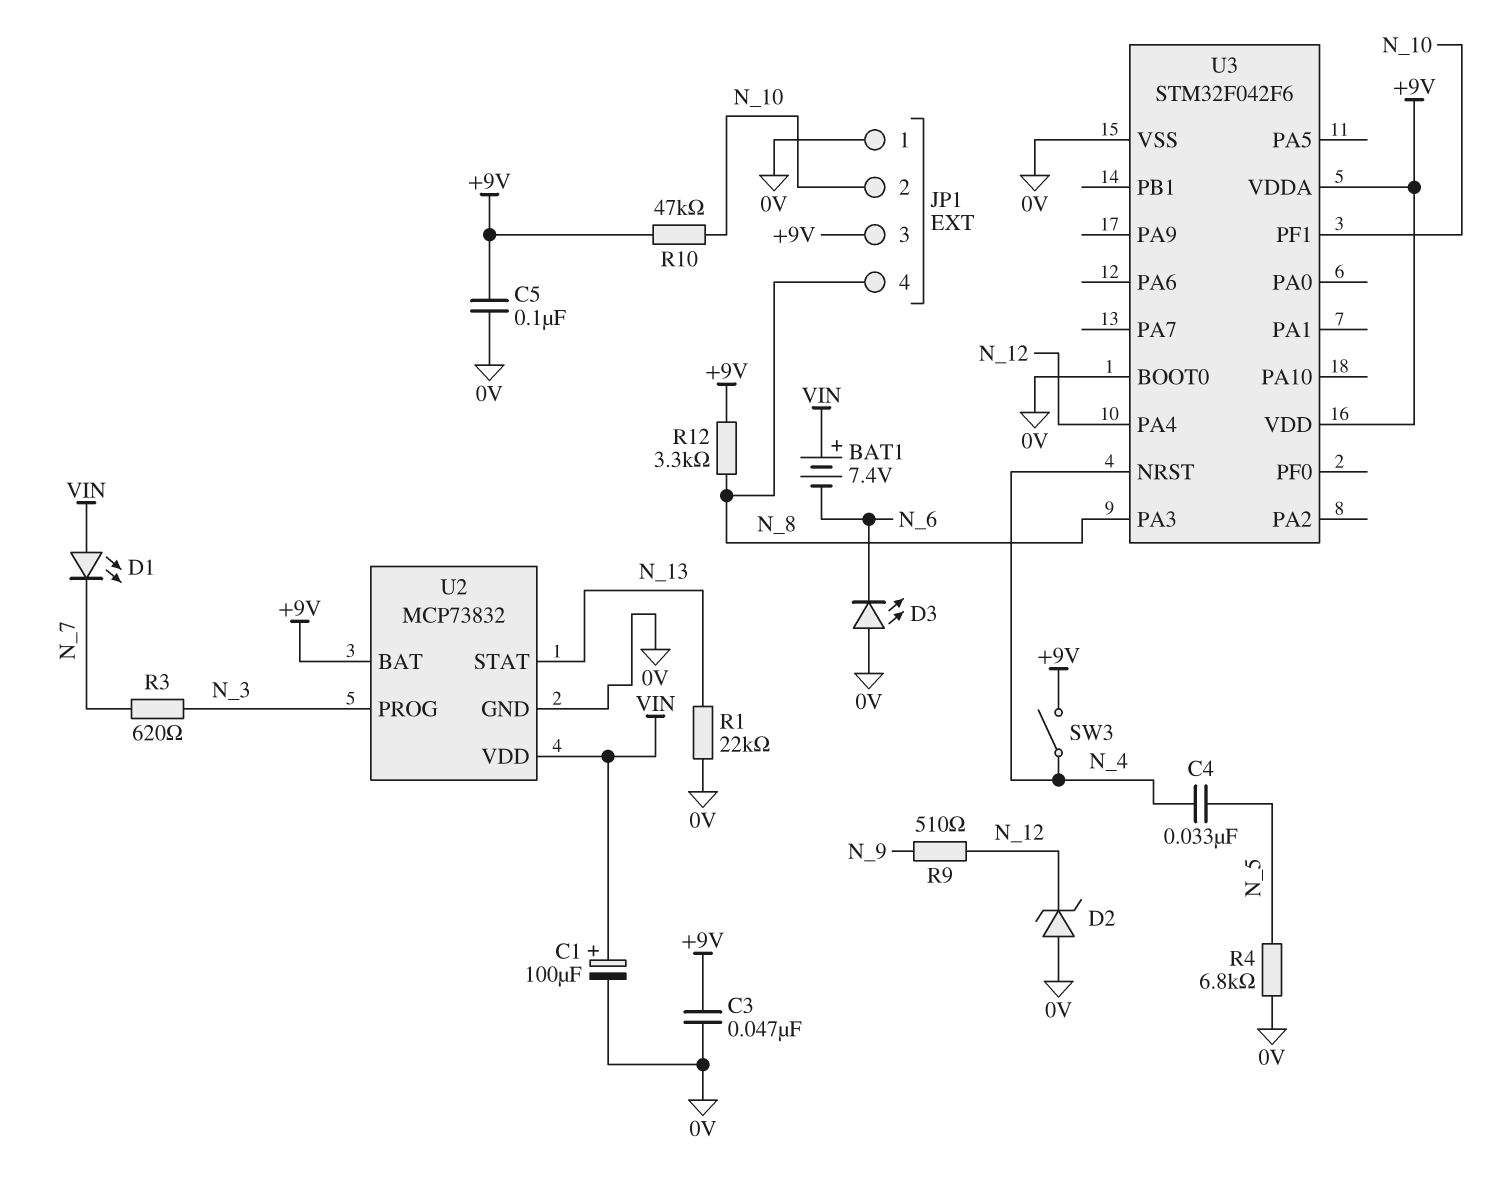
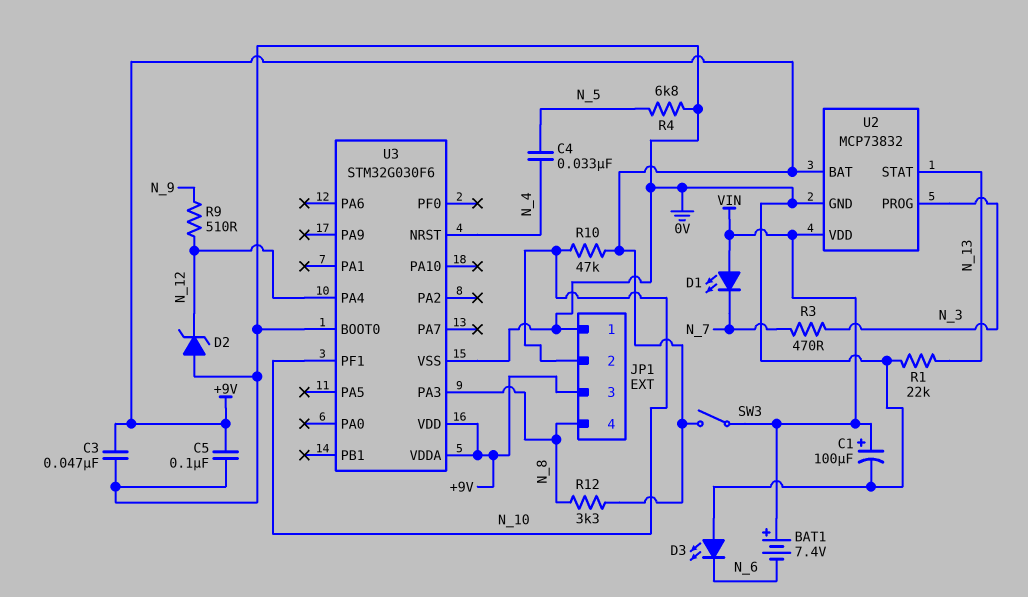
R3: 620 (N_3, N_7) -> 470 (N_3, N_7)
SW3: switch (+9V, N_4) -> switch (+9V, VIN)
U3: STM32F042F6 -> STM32G030F6

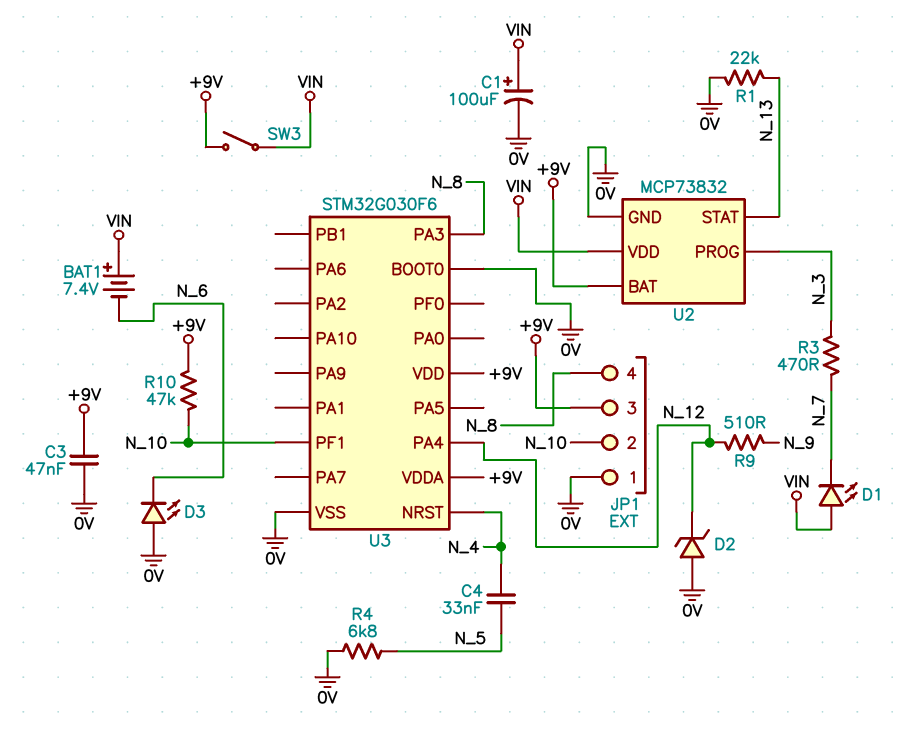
C5: 100nF (+9V, 0V) -> none
R12: 3.3k (+9V, N_8) -> none

